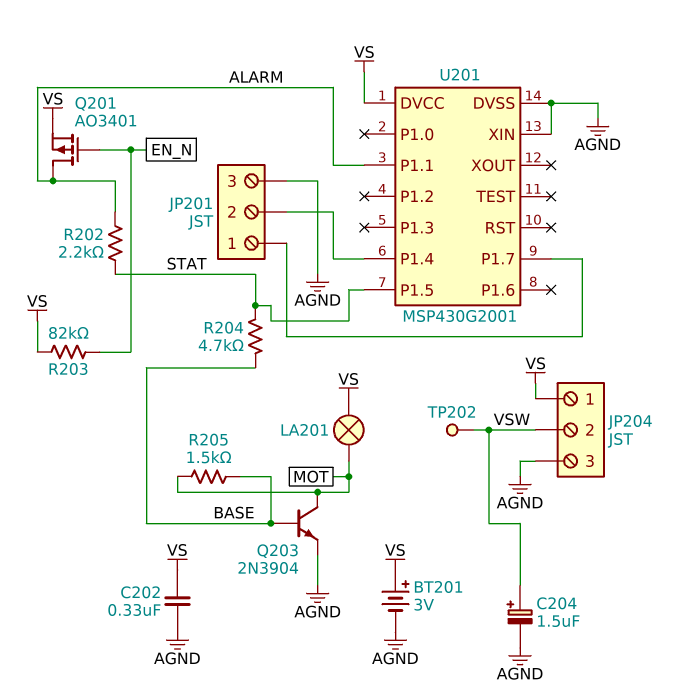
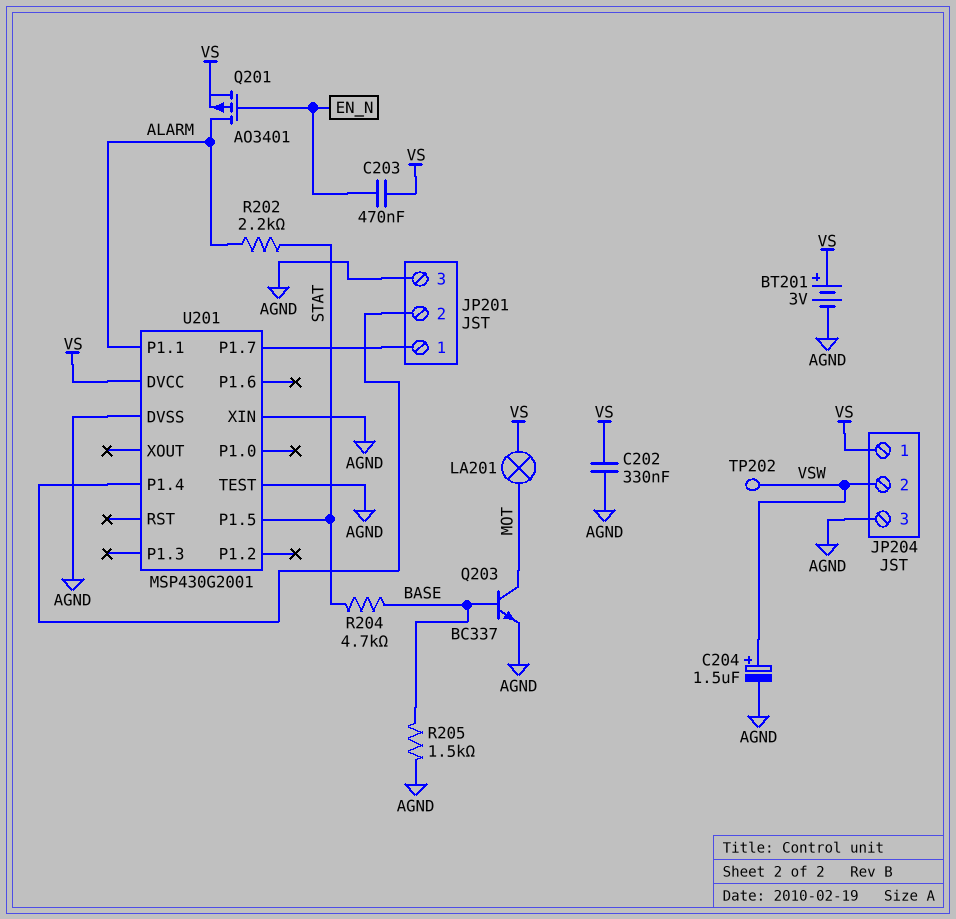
C203: none -> 470nF (EN_N, VS)
Q203: NPN 2N3904 (B BASE, C MOT, E AGND) -> NPN BC337 (B BASE, C MOT, E AGND)
R203: 82k (EN_N, VS) -> none
R205: 1.5k (BASE, MOT) -> 1.5k (AGND, BASE)
U201 pin TEST: none -> AGND

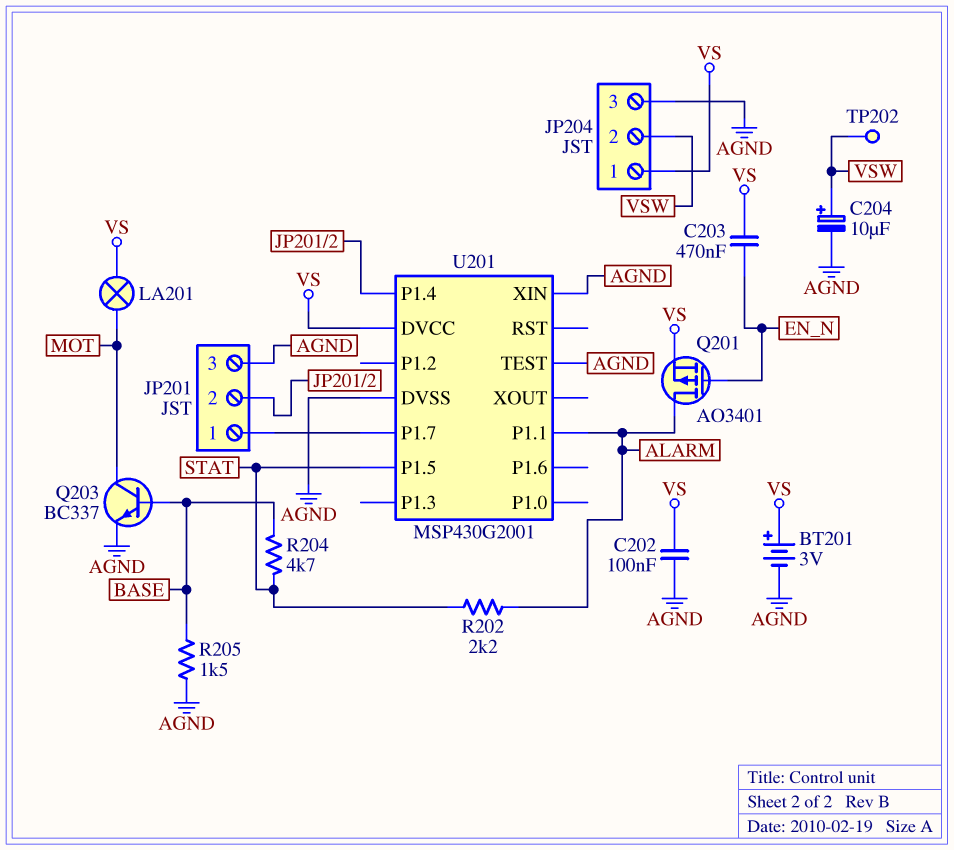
C202: 330nF (AGND, VS) -> 100nF (AGND, VS)
C204: 1.5uF (plus VSW, minus AGND) -> 10uF (plus VSW, minus AGND)

